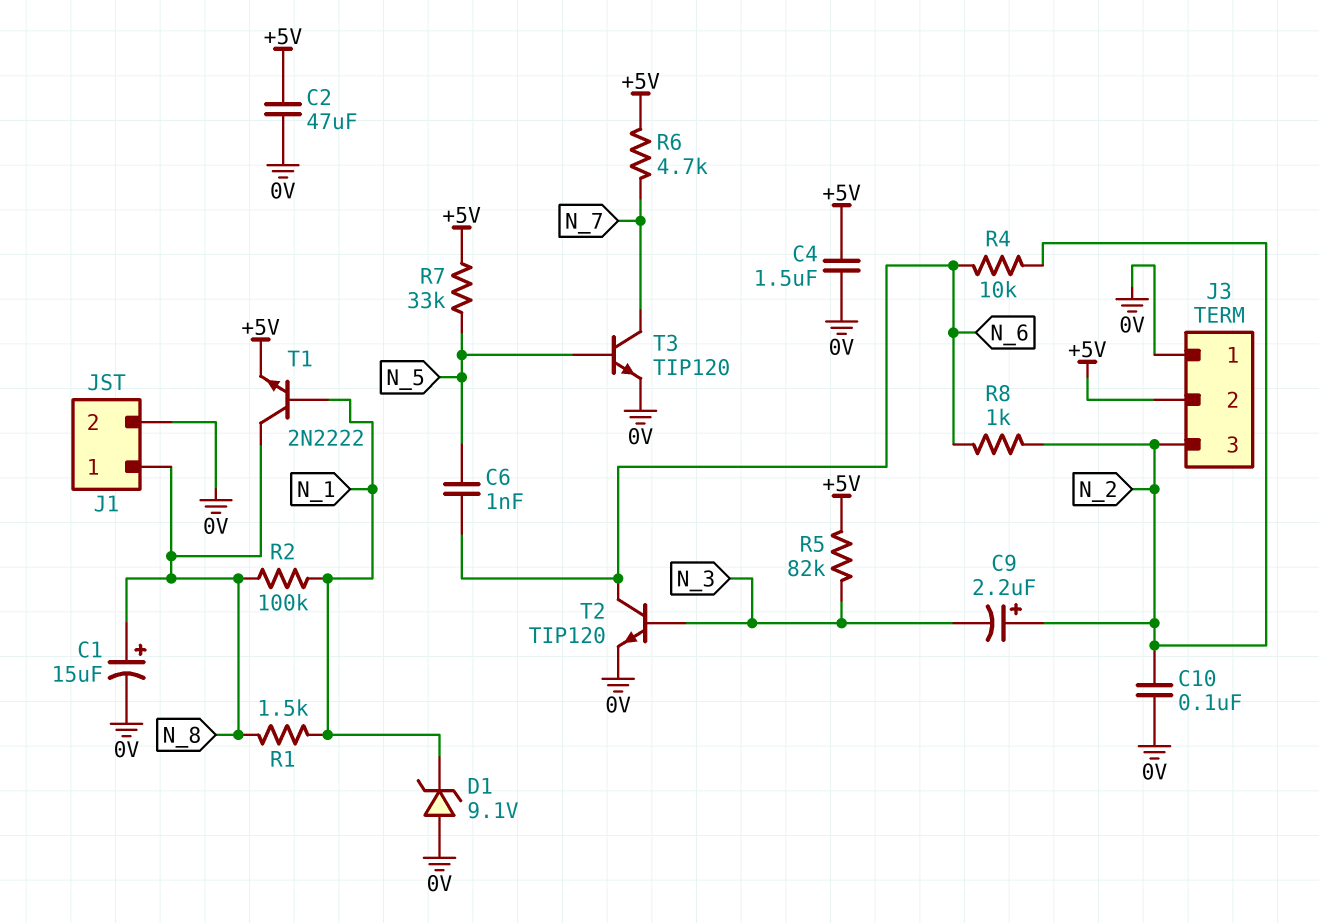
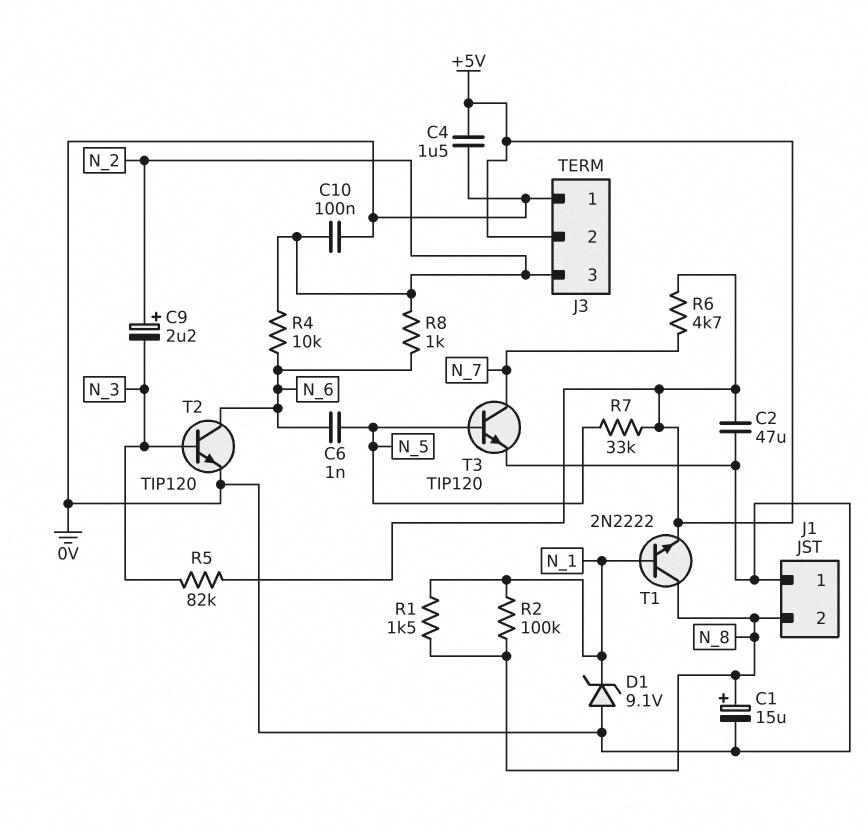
J1 pin 1: N_8 -> 0V
J1 pin 2: 0V -> N_8

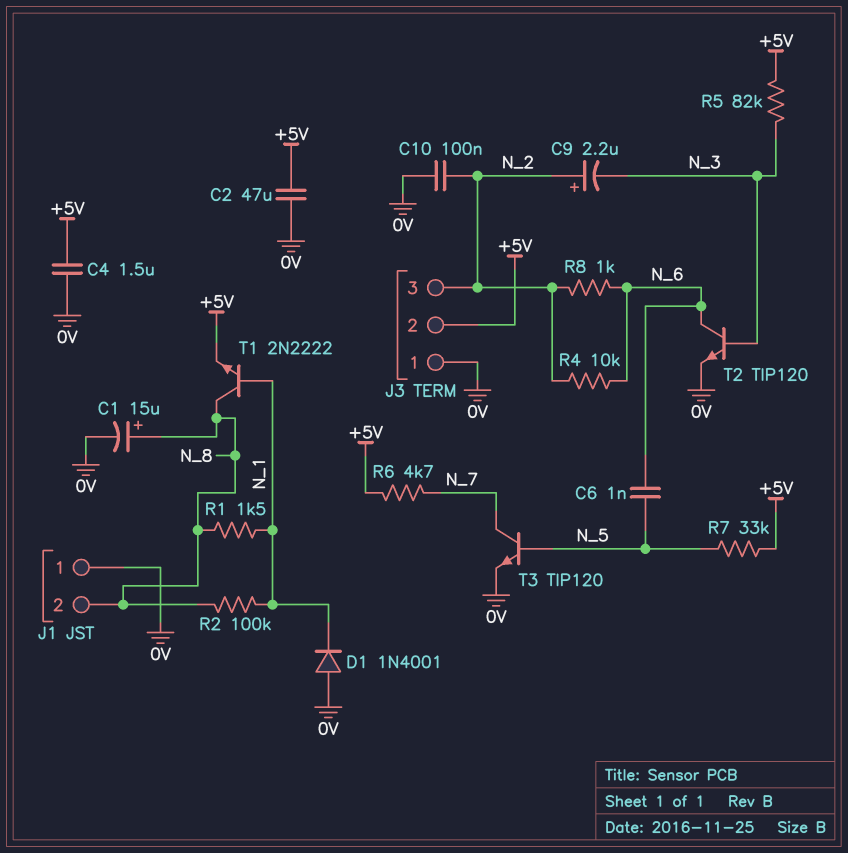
D1: zener 9.1V (A 0V, K N_1) -> diode 1N4001 (A 0V, K N_1)

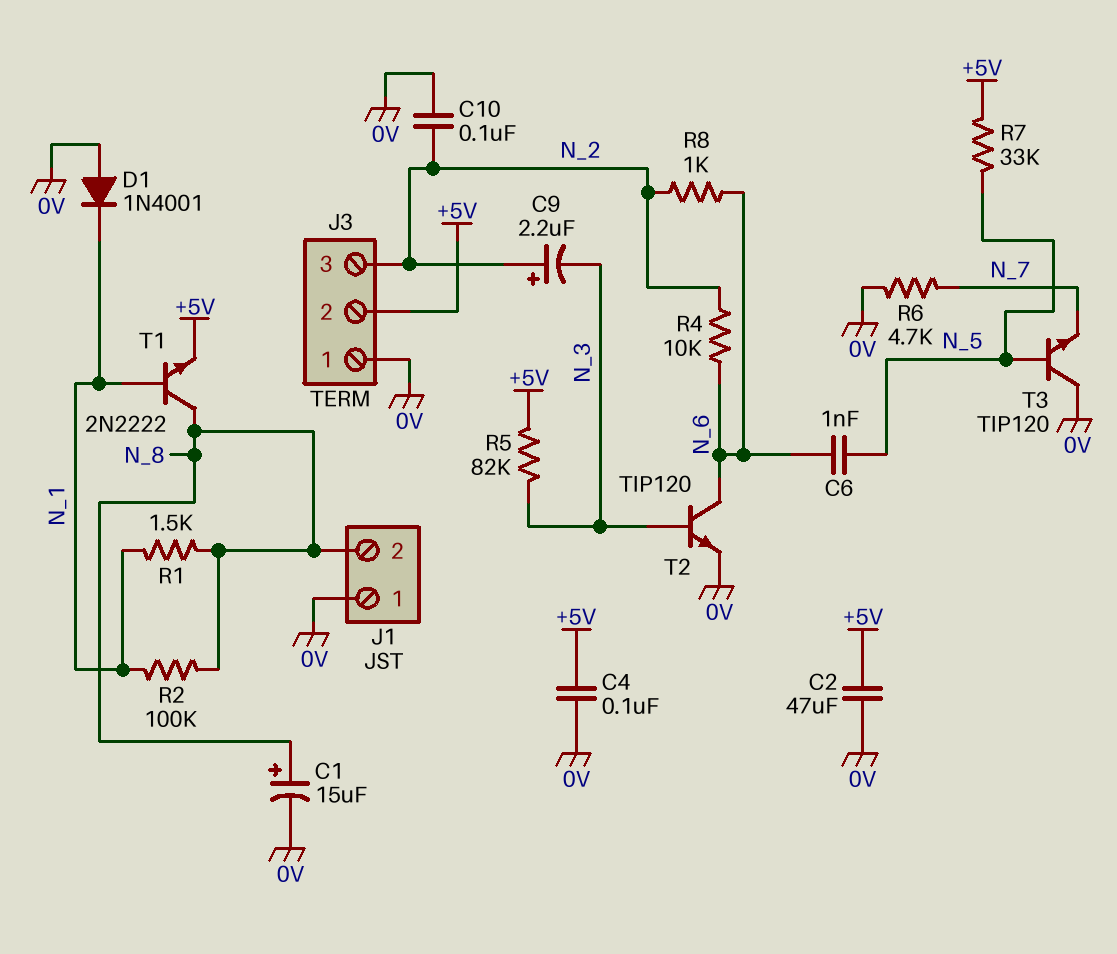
C4: 1.5uF (+5V, 0V) -> 100nF (+5V, 0V)
R6: 4.7k (+5V, N_7) -> 4.7k (0V, N_7)
T3: NPN TIP120 (B N_5, C N_7, E 0V) -> NPN TIP120 (B N_5, C 0V, E N_7)

